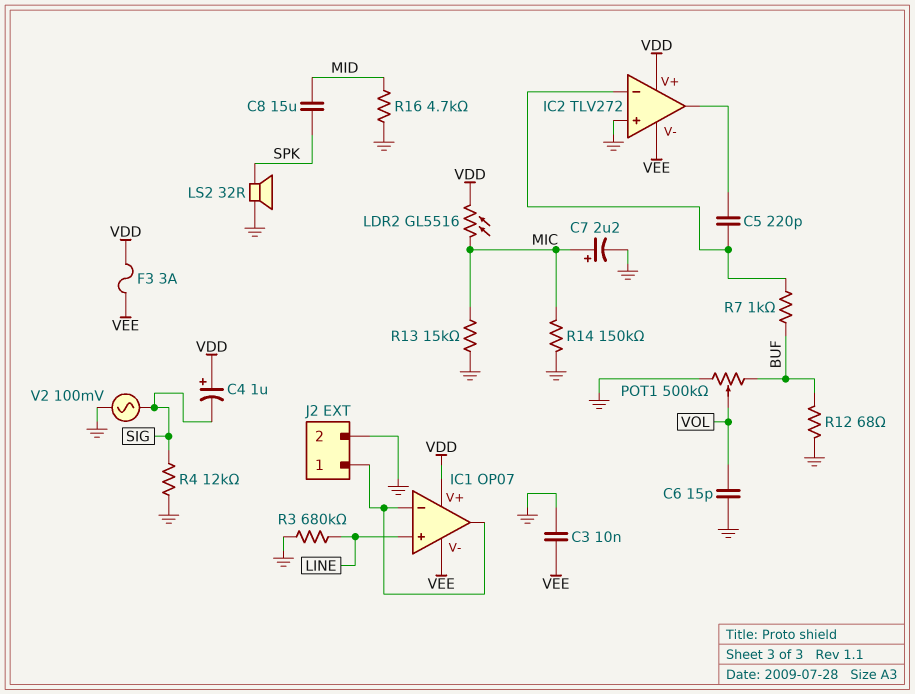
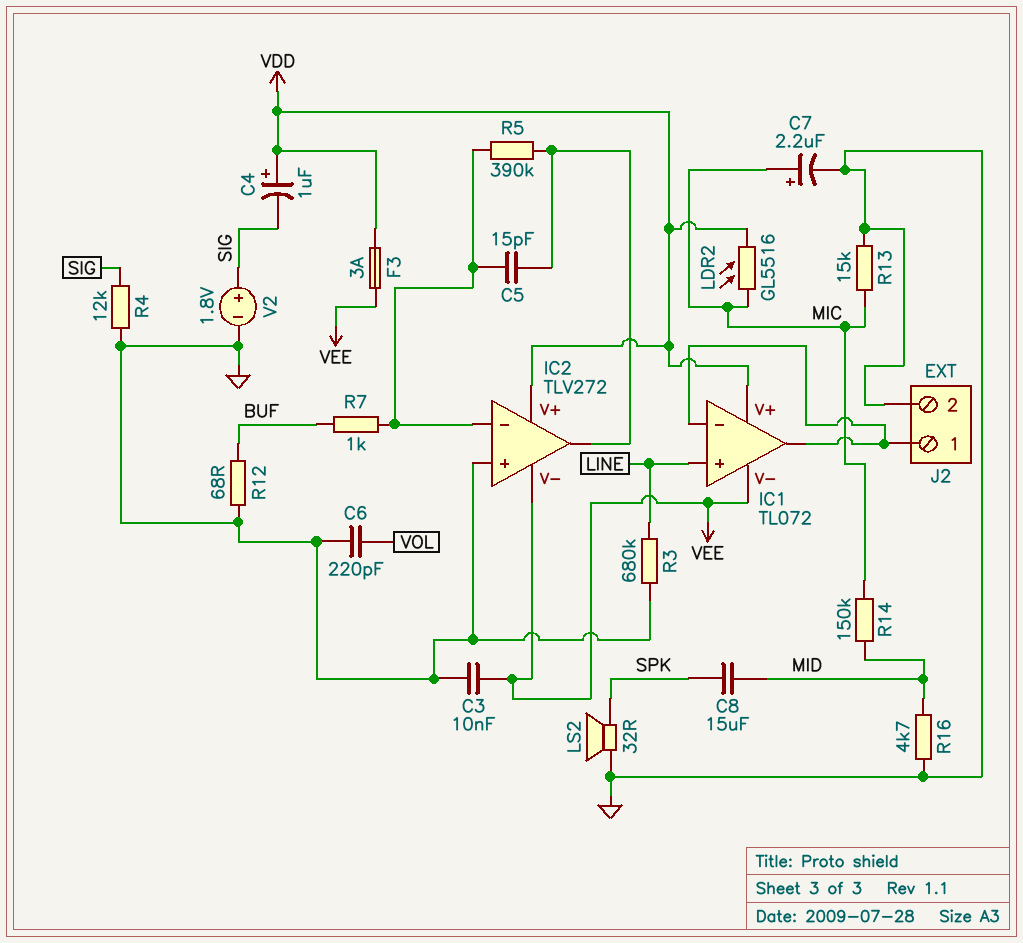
C5: 220pF (IC2/in-, IC2/out) -> 15pF (IC2/in-, IC2/out)
C6: 15pF (GND, VOL) -> 220pF (GND, VOL)
IC1: OP07 -> TL072
POT1: 500k (BUF, GND, wiper VOL) -> none
R5: none -> 390k (IC2/in-, IC2/out)
R14: 150k (GND, MIC) -> 150k (MIC, MID)
V2: AC 100mV (GND, SIG) -> 1.8V (plus SIG, minus GND)

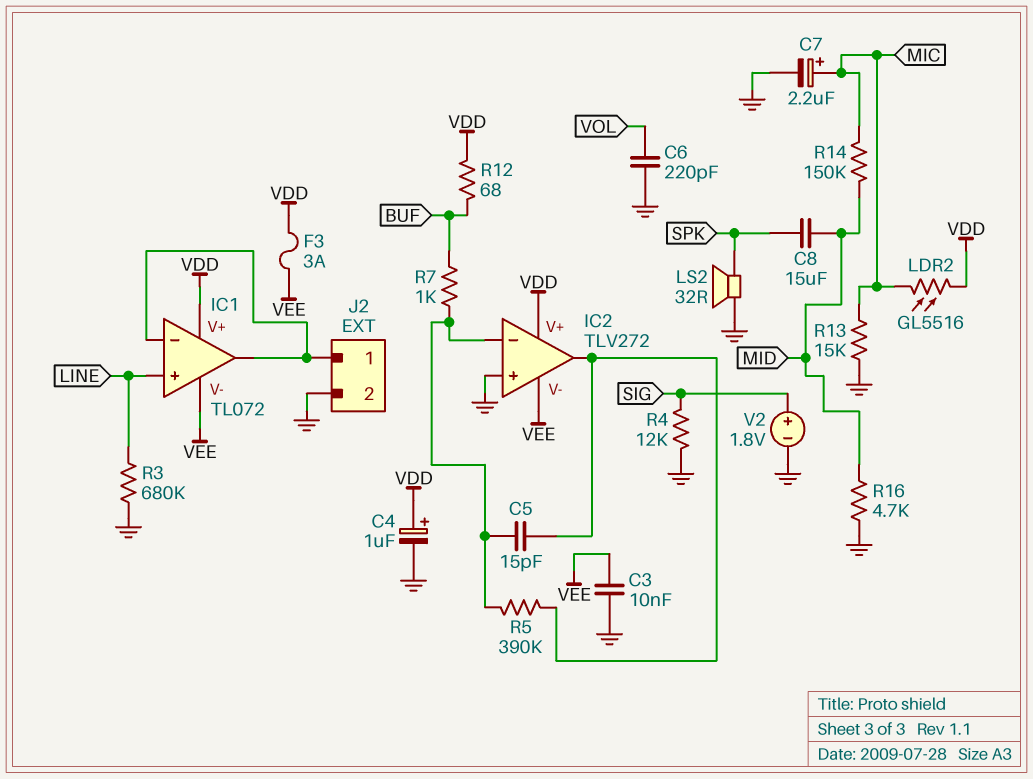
C4: 1uF (plus VDD, minus SIG) -> 1uF (plus VDD, minus GND)
R12: 68 (BUF, GND) -> 68 (BUF, VDD)

